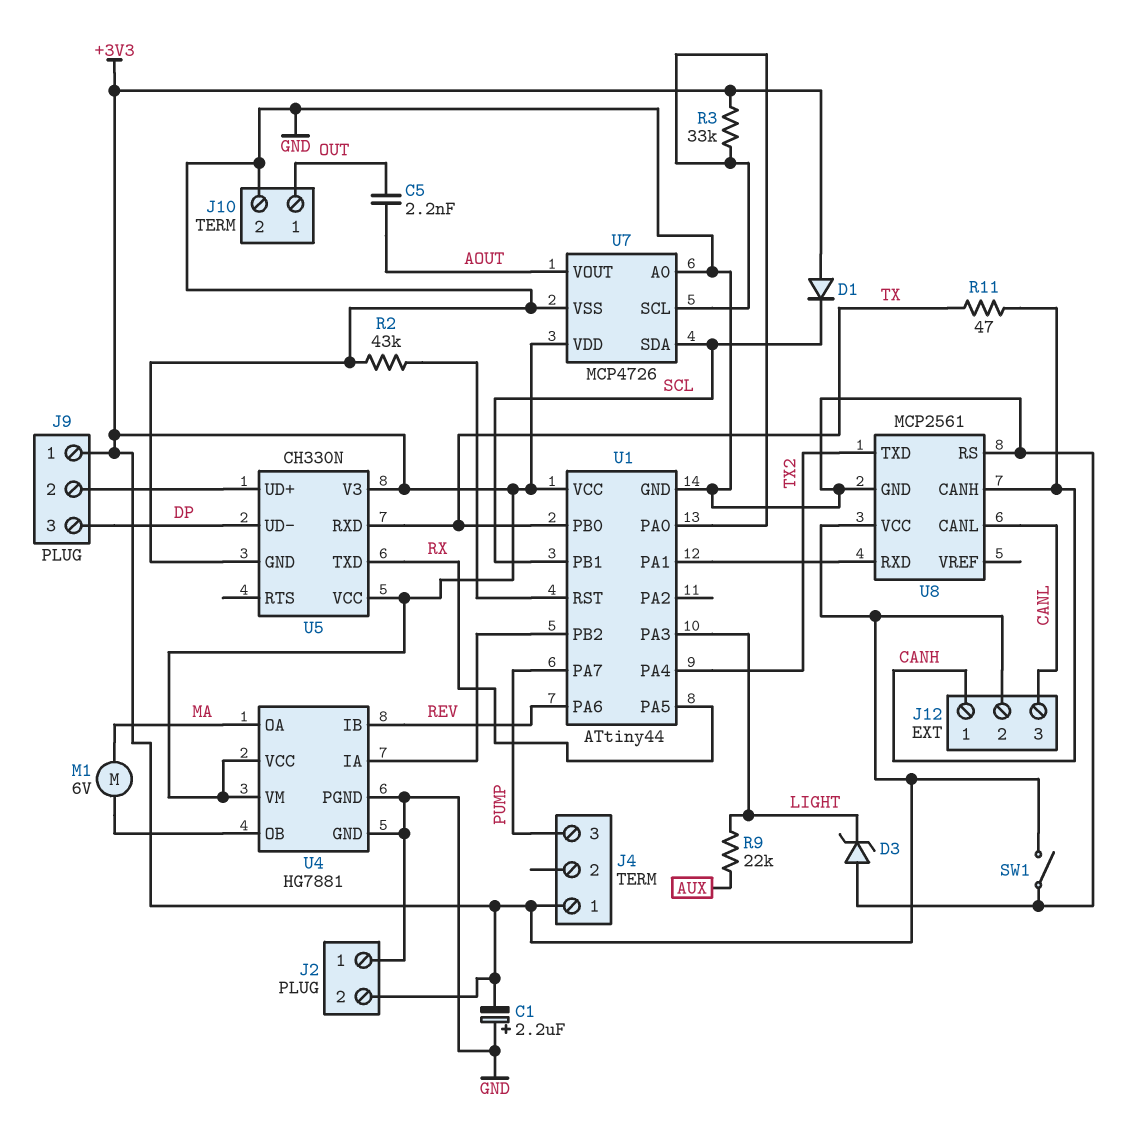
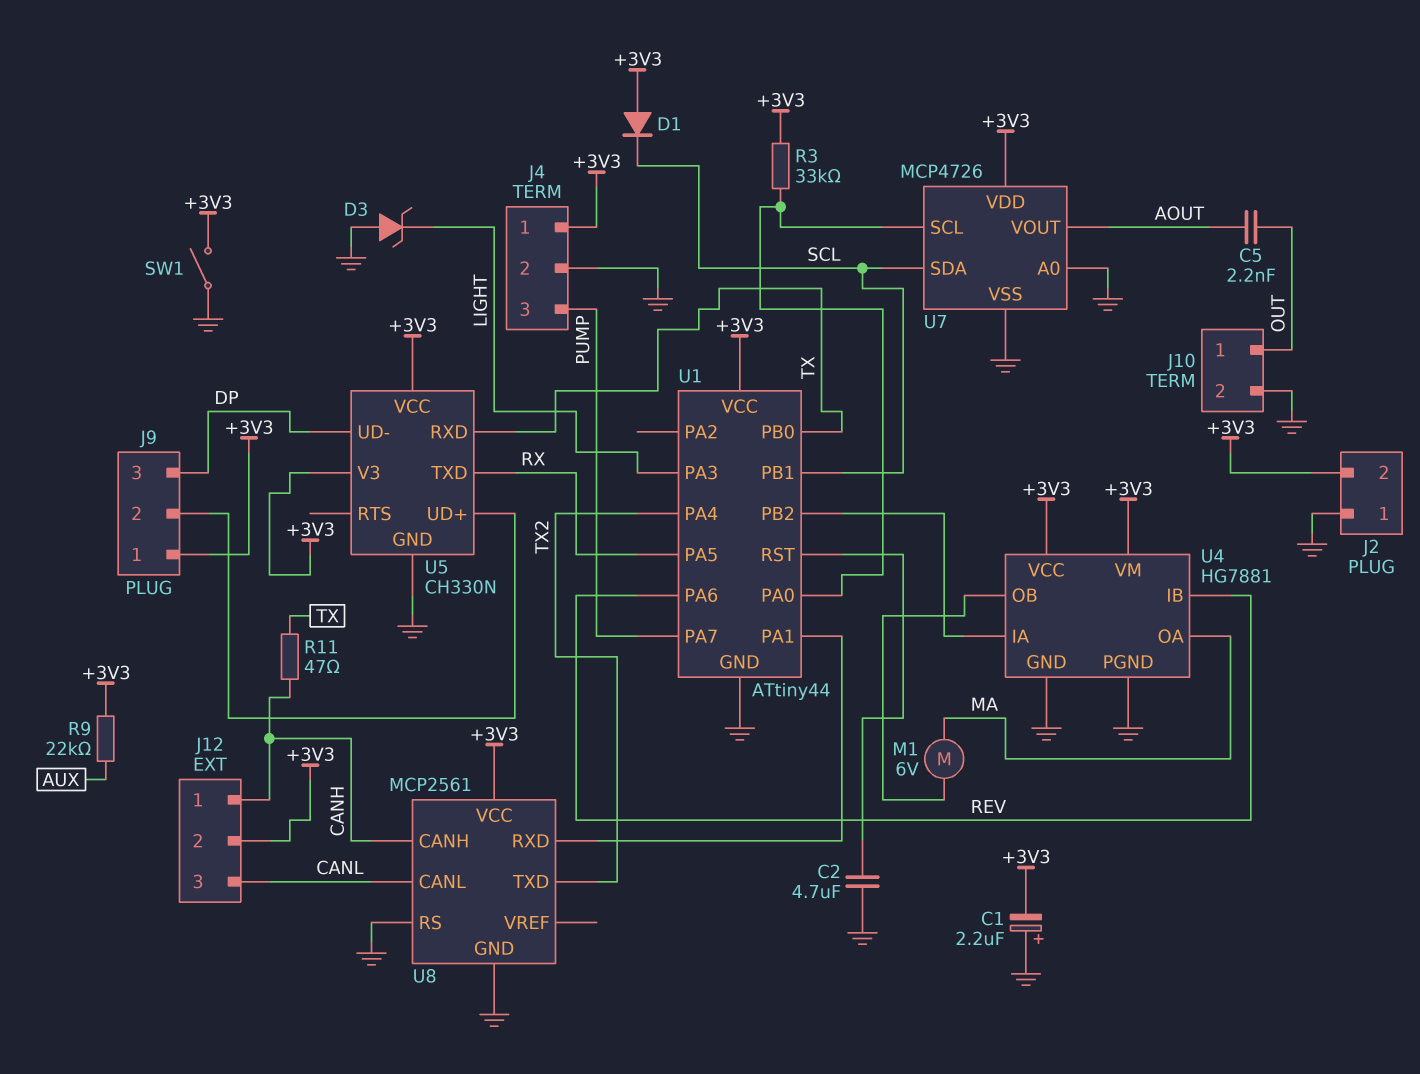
C2: none -> 4.7uF (GND, U1/RST)
J4 pin 2: none -> GND
R2: 43k (GND, U1/RST) -> none
R9: 22k (AUX, LIGHT) -> 22k (+3V3, AUX)

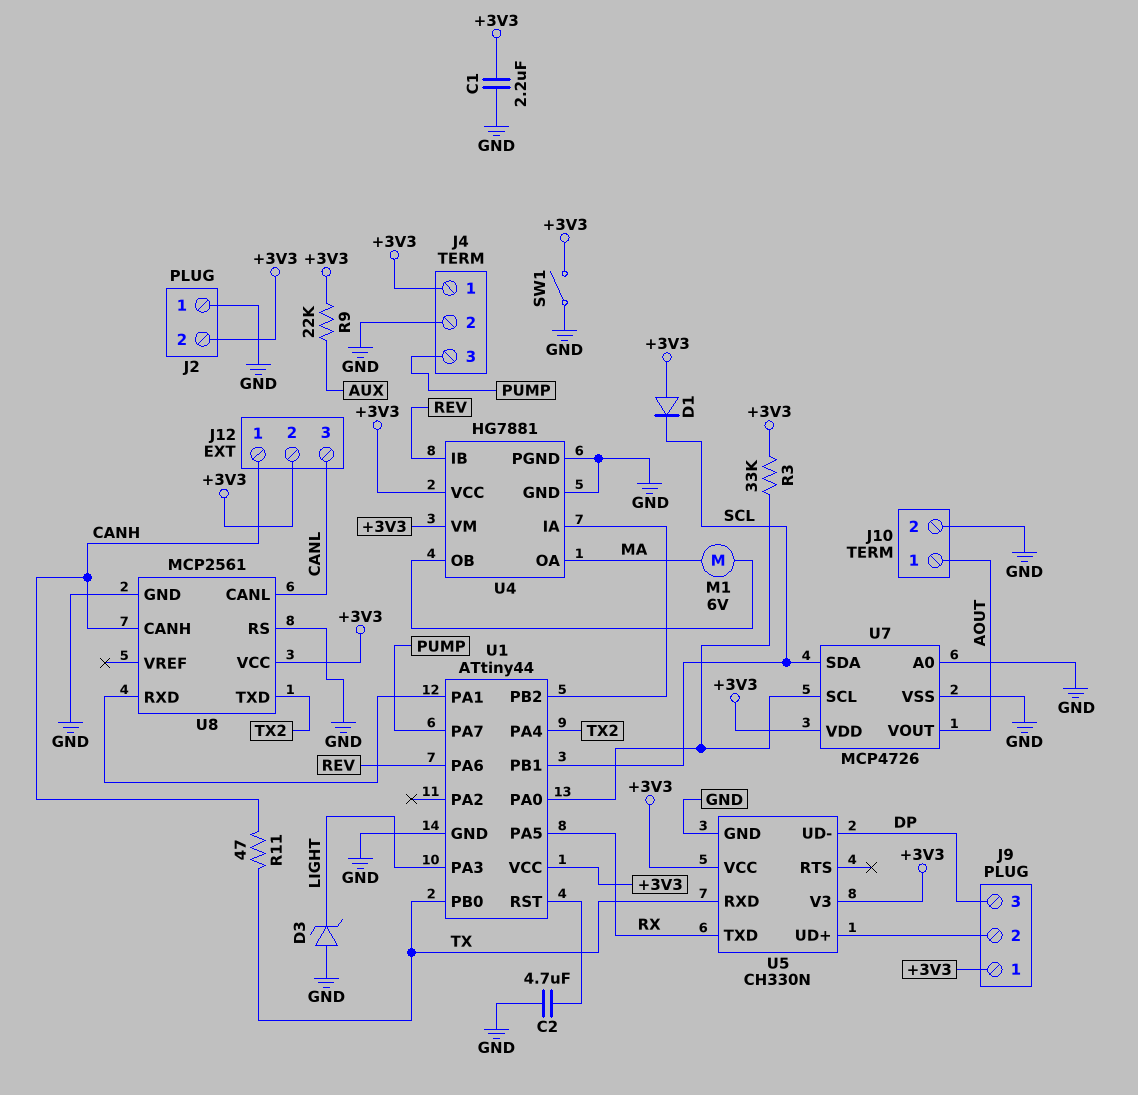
C1: 2.2uF (plus GND, minus +3V3) -> 2.2uF (+3V3, GND)
C5: 2.2nF (AOUT, OUT) -> none
J10 pin 1: OUT -> AOUT

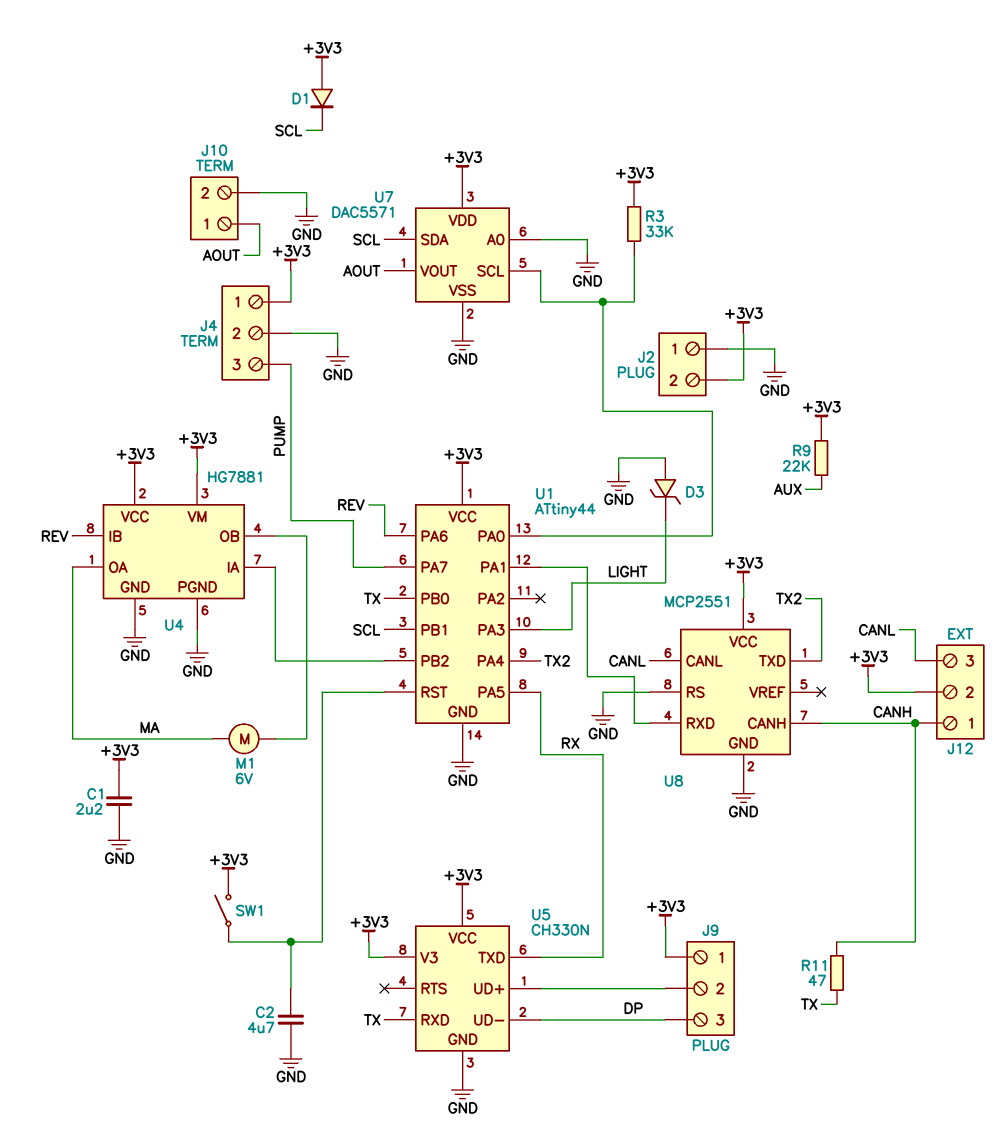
SW1: switch (+3V3, GND) -> switch (+3V3, U1/RST)
U7: MCP4726 -> DAC5571
U8: MCP2561 -> MCP2551

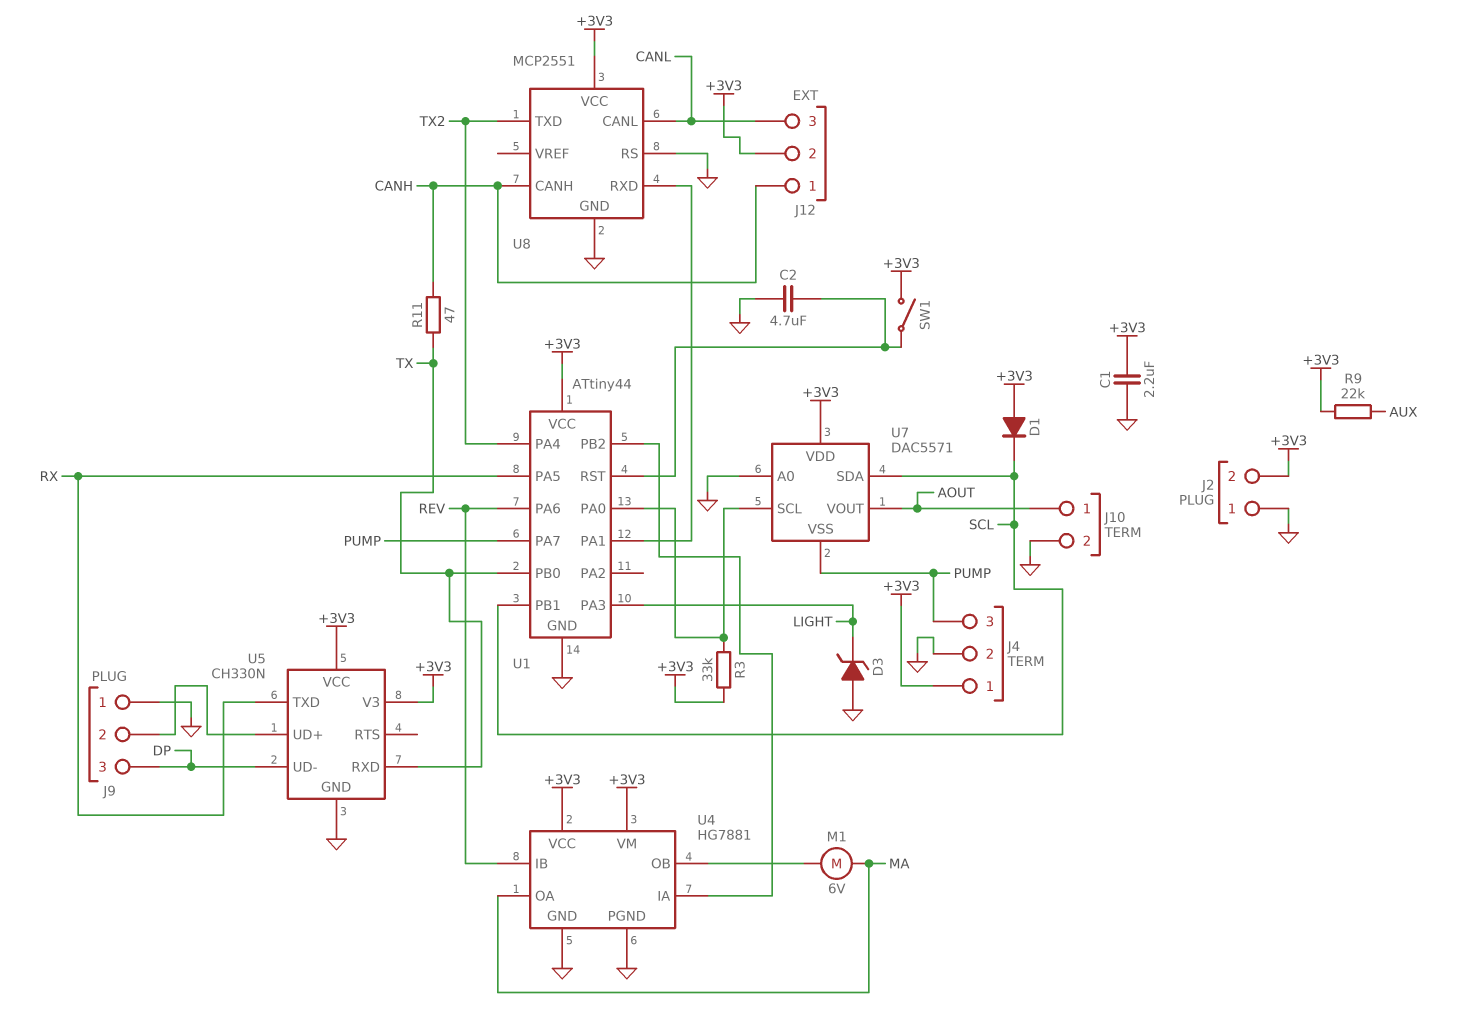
J9 pin 1: +3V3 -> GND
U7 pin VSS: GND -> PUMP

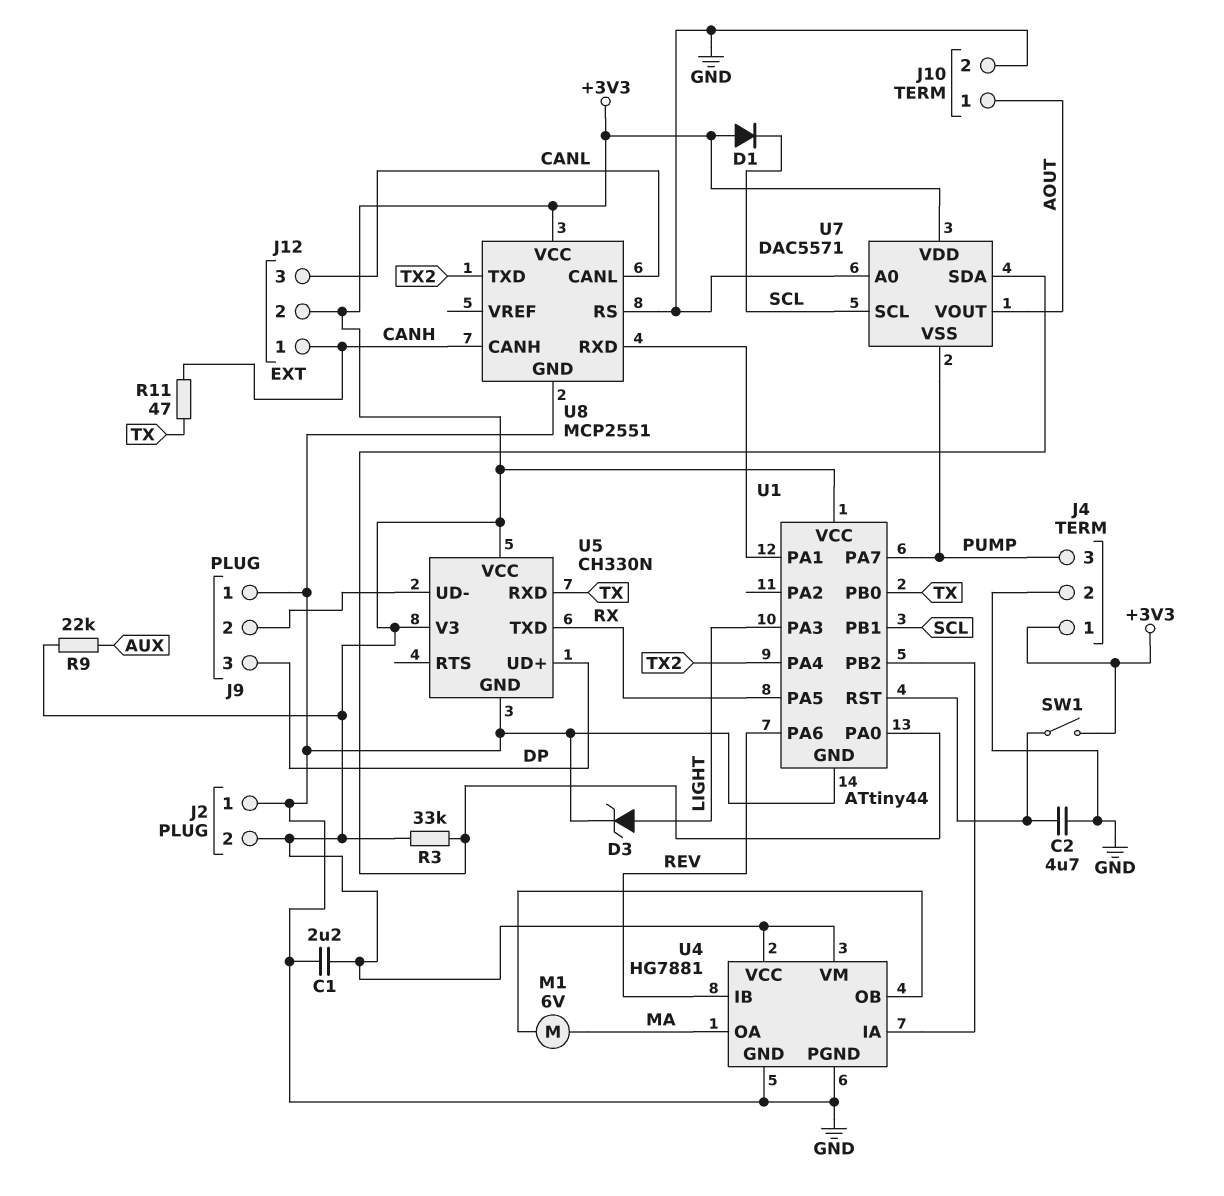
D3: zener (A GND, K LIGHT) -> zener (A LIGHT, K GND)
U5 pin UD+: J9/2 -> DP
U5 pin UD-: DP -> J9/2
U7 pin SCL: U1/PA0 -> SCL
U7 pin SDA: SCL -> U1/PA0

